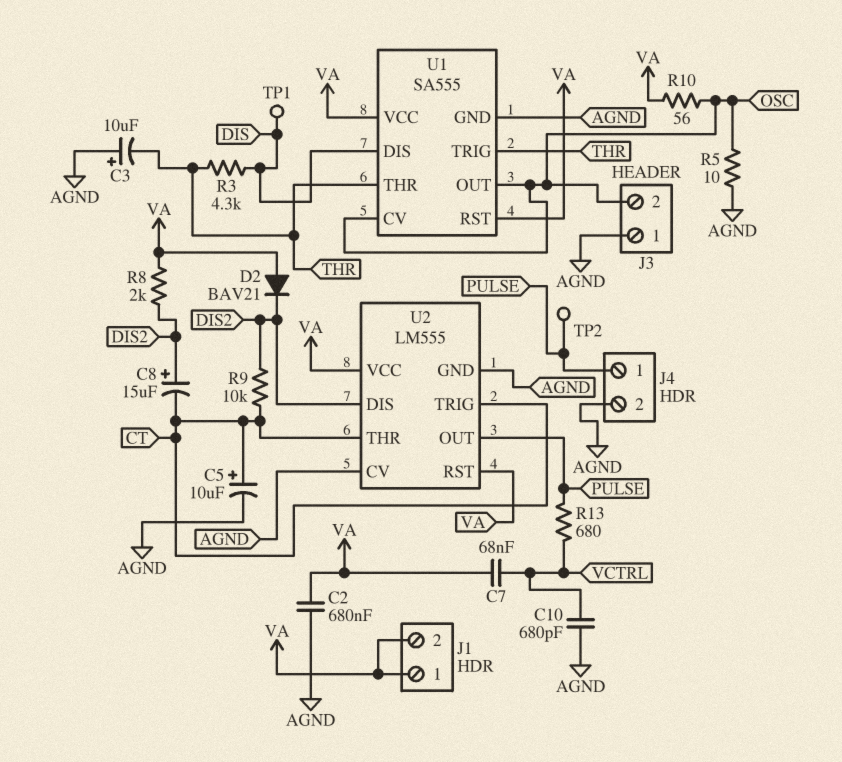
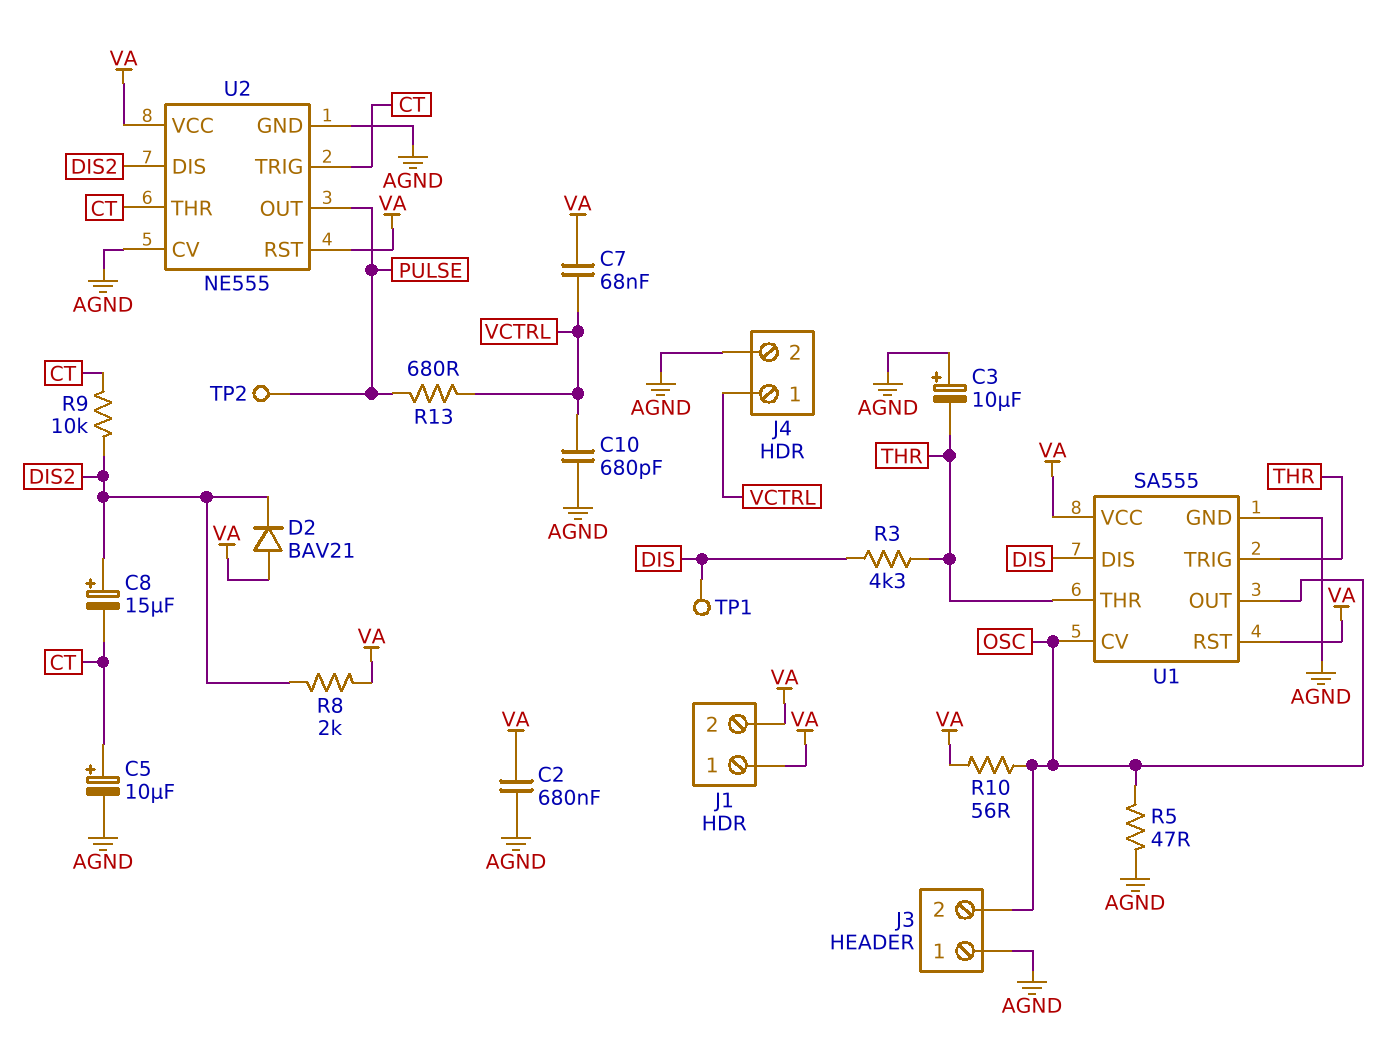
J4 pin 1: PULSE -> VCTRL
R5: 10 (AGND, OSC) -> 47 (AGND, OSC)
U2: LM555 -> NE555

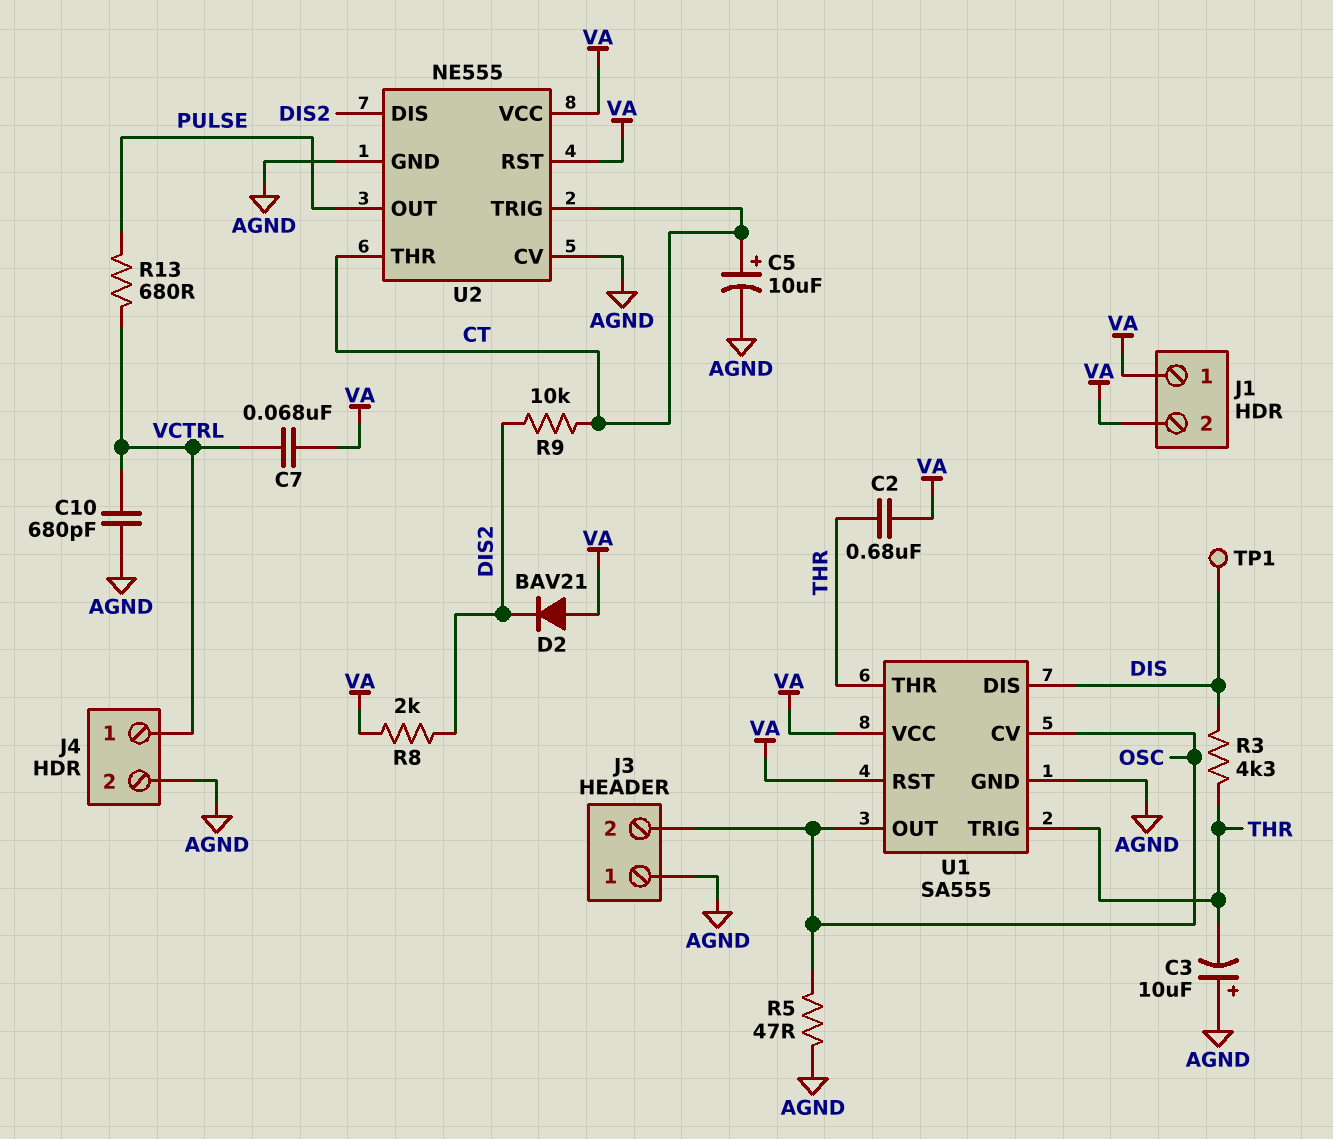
C2: 680nF (AGND, VA) -> 680nF (THR, VA)
C8: 15uF (plus DIS2, minus CT) -> none
R10: 56 (OSC, VA) -> none
TP2: test point (PULSE) -> none

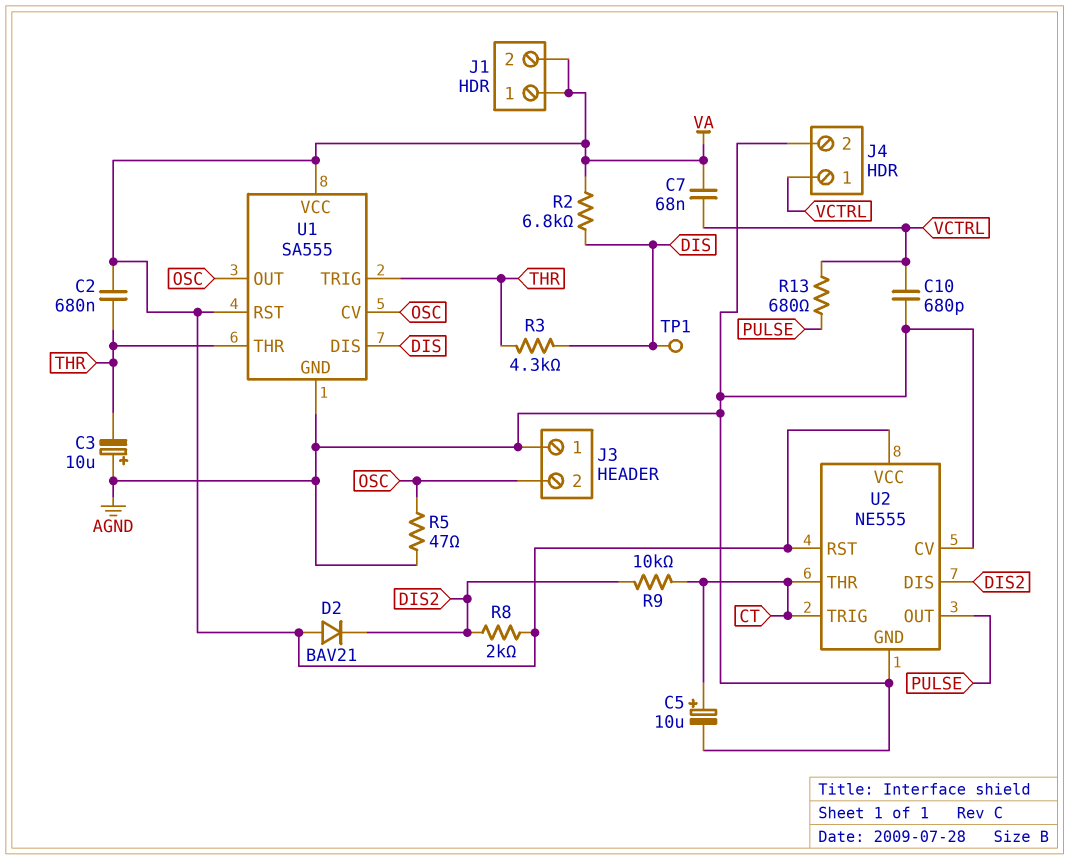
R2: none -> 6.8k (DIS, VA)

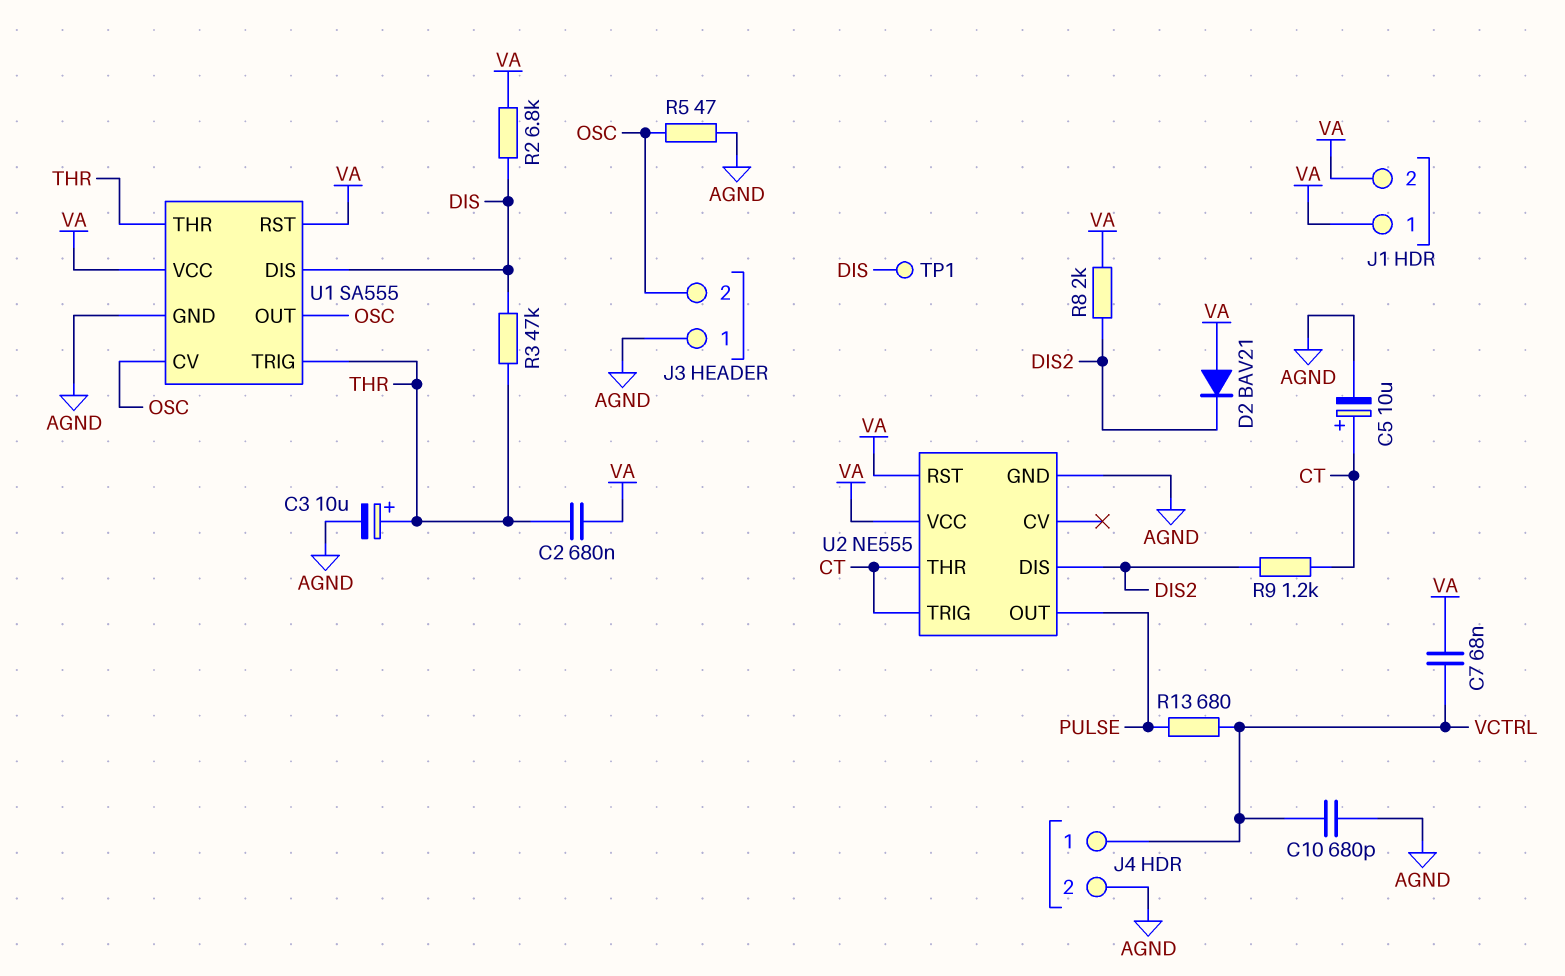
C3: 10uF (plus AGND, minus THR) -> 10uF (plus THR, minus AGND)
R3: 4.3k (DIS, THR) -> 47k (DIS, THR)
R9: 10k (CT, DIS2) -> 1.2k (CT, DIS2)
U2 pin CV: AGND -> none

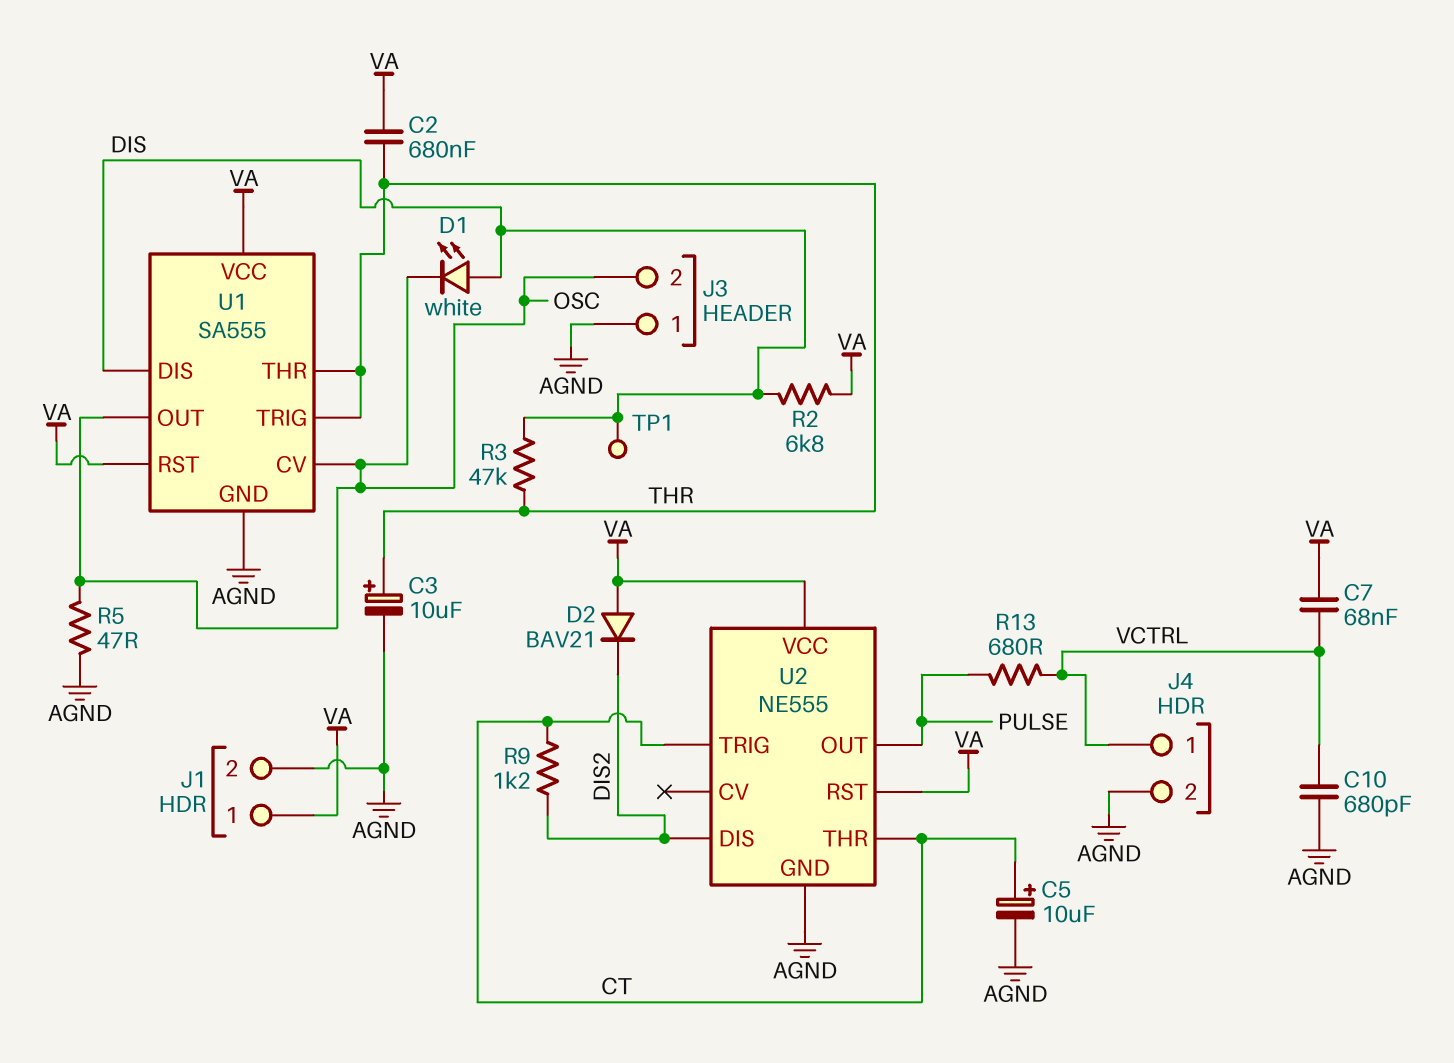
D1: none -> LED white (A DIS, K OSC)
J1 pin 2: VA -> AGND
R8: 2k (DIS2, VA) -> none

